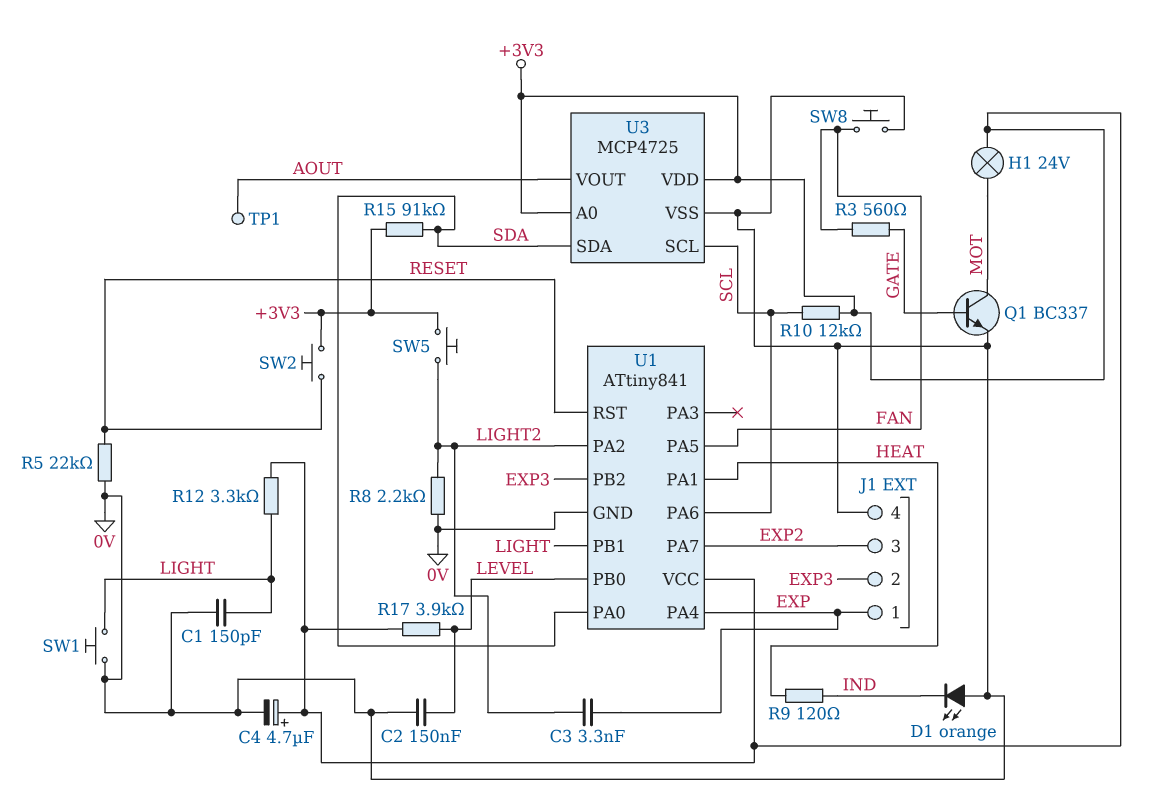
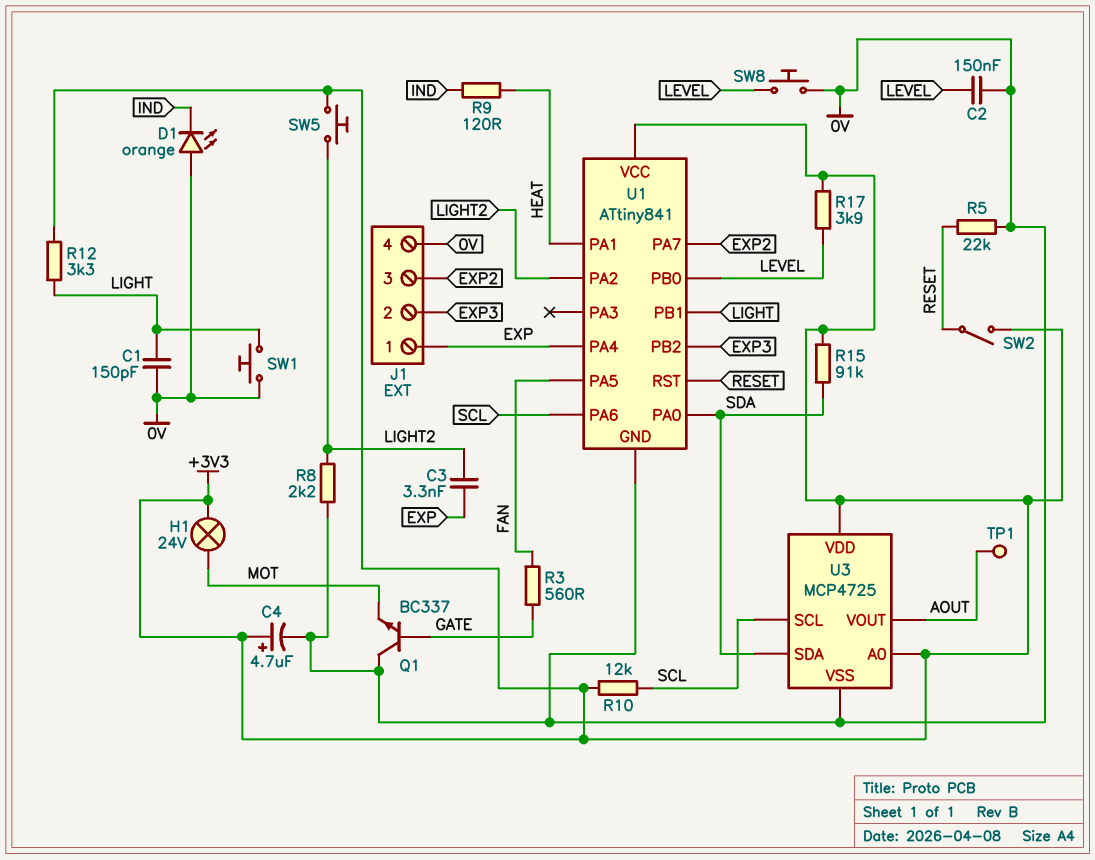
Q1: NPN BC337 (B GATE, C MOT, E 0V) -> NPN BC337 (B GATE, C 0V, E MOT)
SW2: button (+3V3, RESET) -> switch (+3V3, RESET)
SW8: button (0V, FAN) -> button (0V, LEVEL)

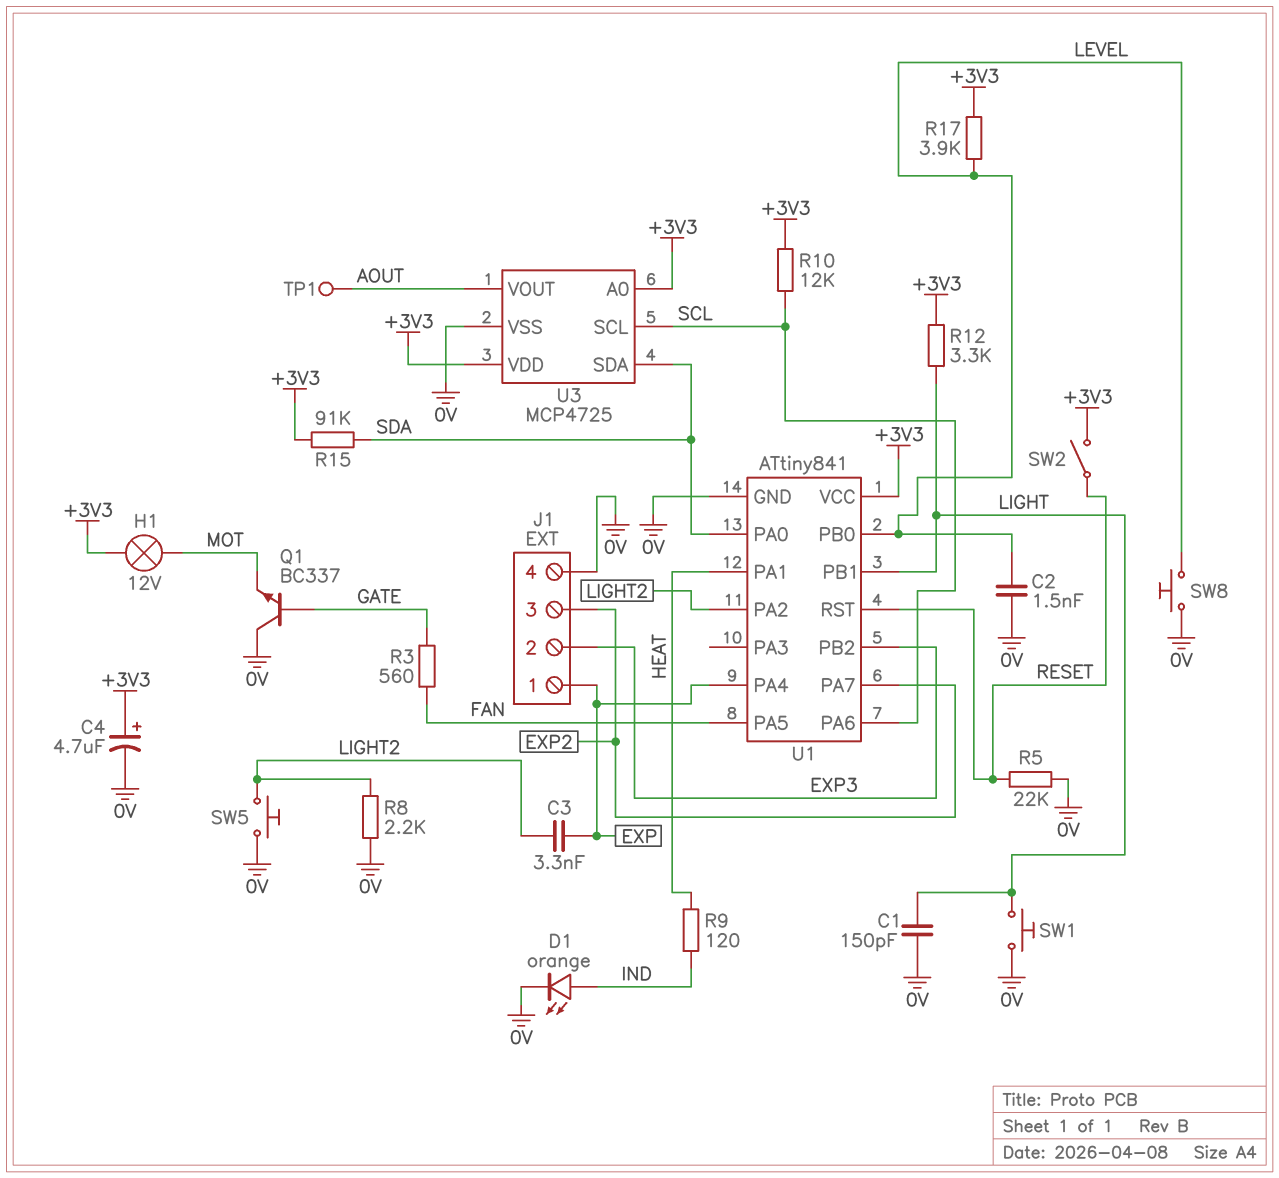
C2: 150nF (0V, LEVEL) -> 1.5nF (0V, LEVEL)
D1: LED orange (A 0V, K IND) -> LED orange (A IND, K 0V)
H1: lamp 24V (+3V3, MOT) -> lamp 12V (+3V3, MOT)
SW5: button (+3V3, LIGHT2) -> button (0V, LIGHT2)

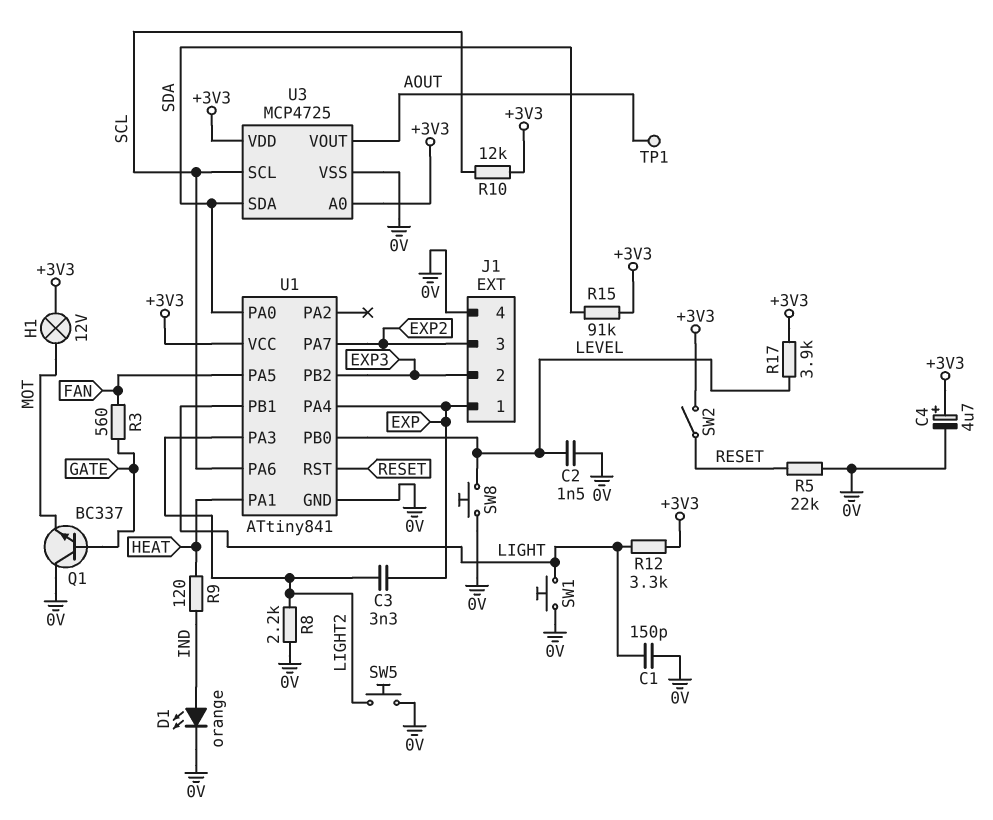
U1 pin PA2: LIGHT2 -> none
U1 pin PA3: none -> LIGHT2

